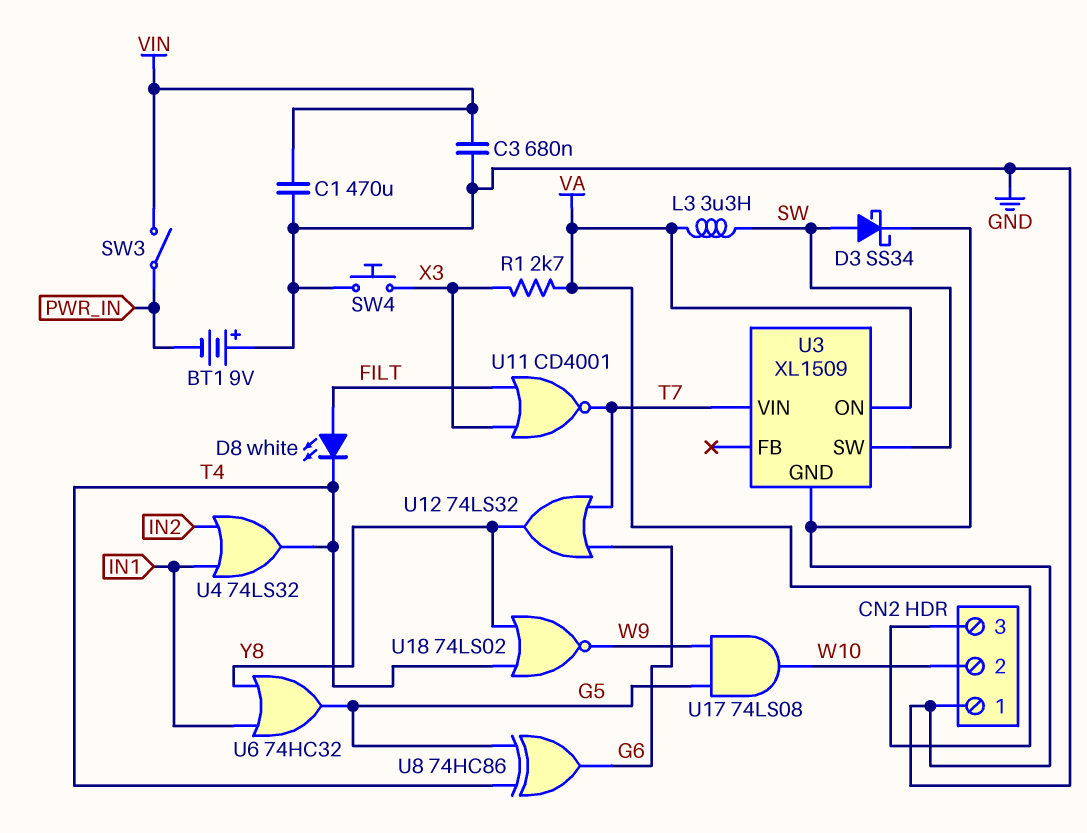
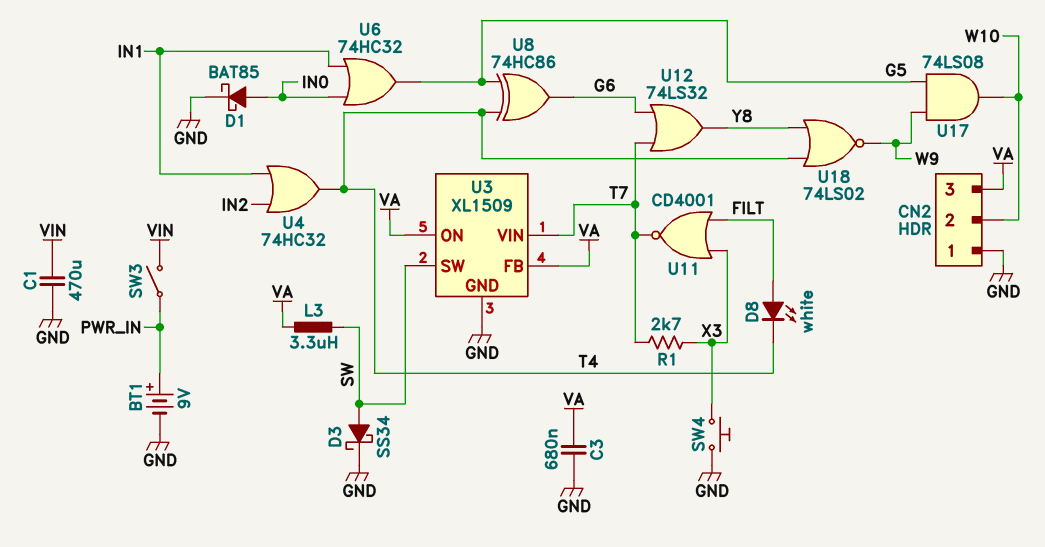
BT1: 9V (plus GND, minus PWR_IN) -> 9V (plus PWR_IN, minus GND)
C3: 680nF (GND, VIN) -> 680nF (GND, VA)
D1: none -> schottky BAT85 (A IN0, K GND)
R1: 2.7k (VA, X3) -> 2.7k (T7, X3)
U3 pin FB: none -> VA
U4: OR 74LS32 (in IN1, in IN2, out T4) -> OR 74HC32 (in IN1, in IN2, out T4)
U6: OR 74HC32 (in IN1, in Y8, out G5) -> OR 74HC32 (in IN0, in IN1, out G5)

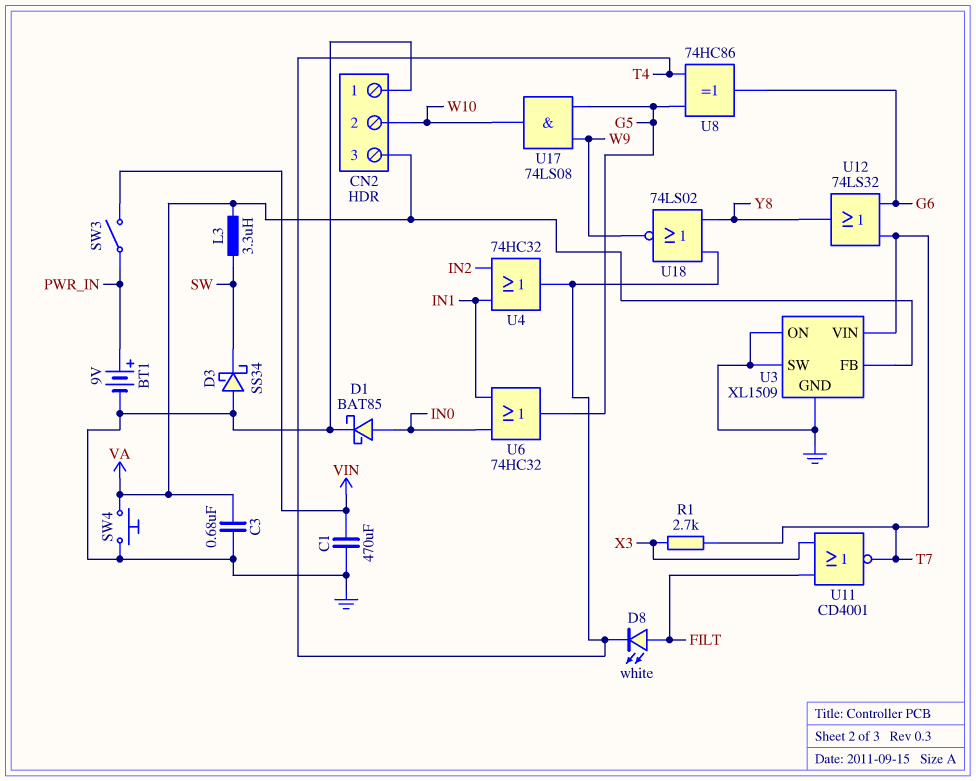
D3: schottky SS34 (A SW, K GND) -> schottky SS34 (A GND, K SW)
SW4: button (GND, X3) -> button (GND, VA)
U3 pin ON: VA -> GND
U3 pin SW: SW -> GND

